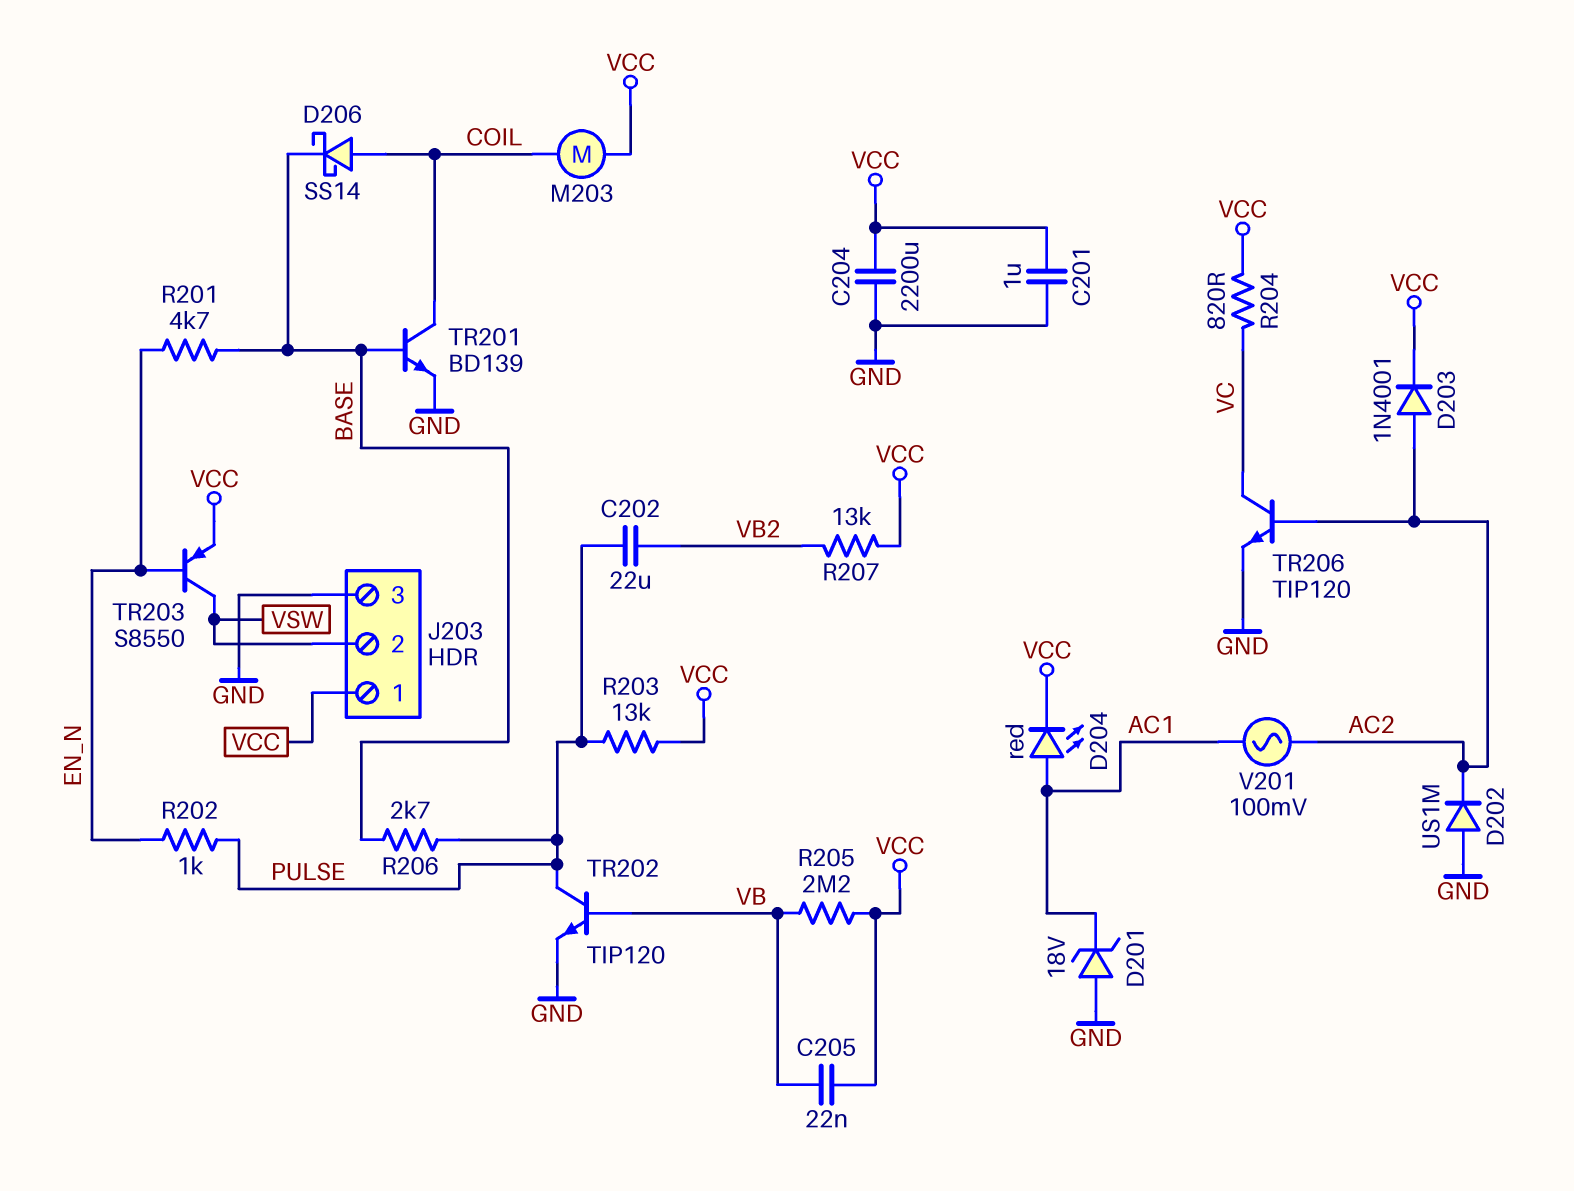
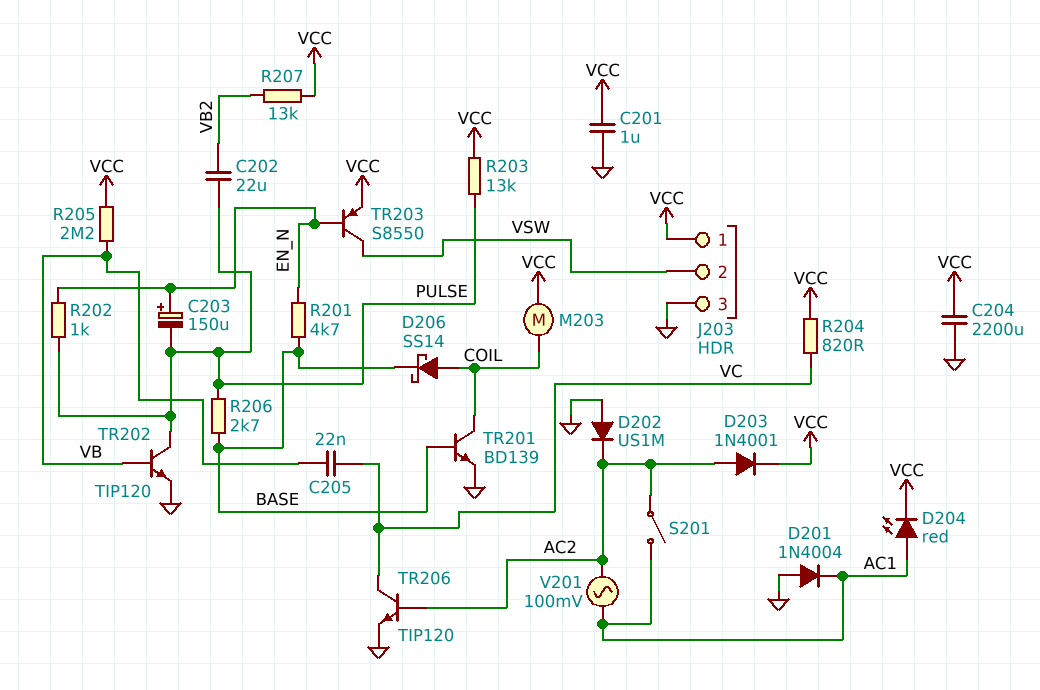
C203: none -> 150uF (plus EN_N, minus PULSE)
C205: 22nF (VB, VCC) -> 22nF (VB, VC)
D201: zener 18V (A GND, K AC1) -> diode 1N4004 (A GND, K AC1)
S201: none -> switch (AC1, AC2)

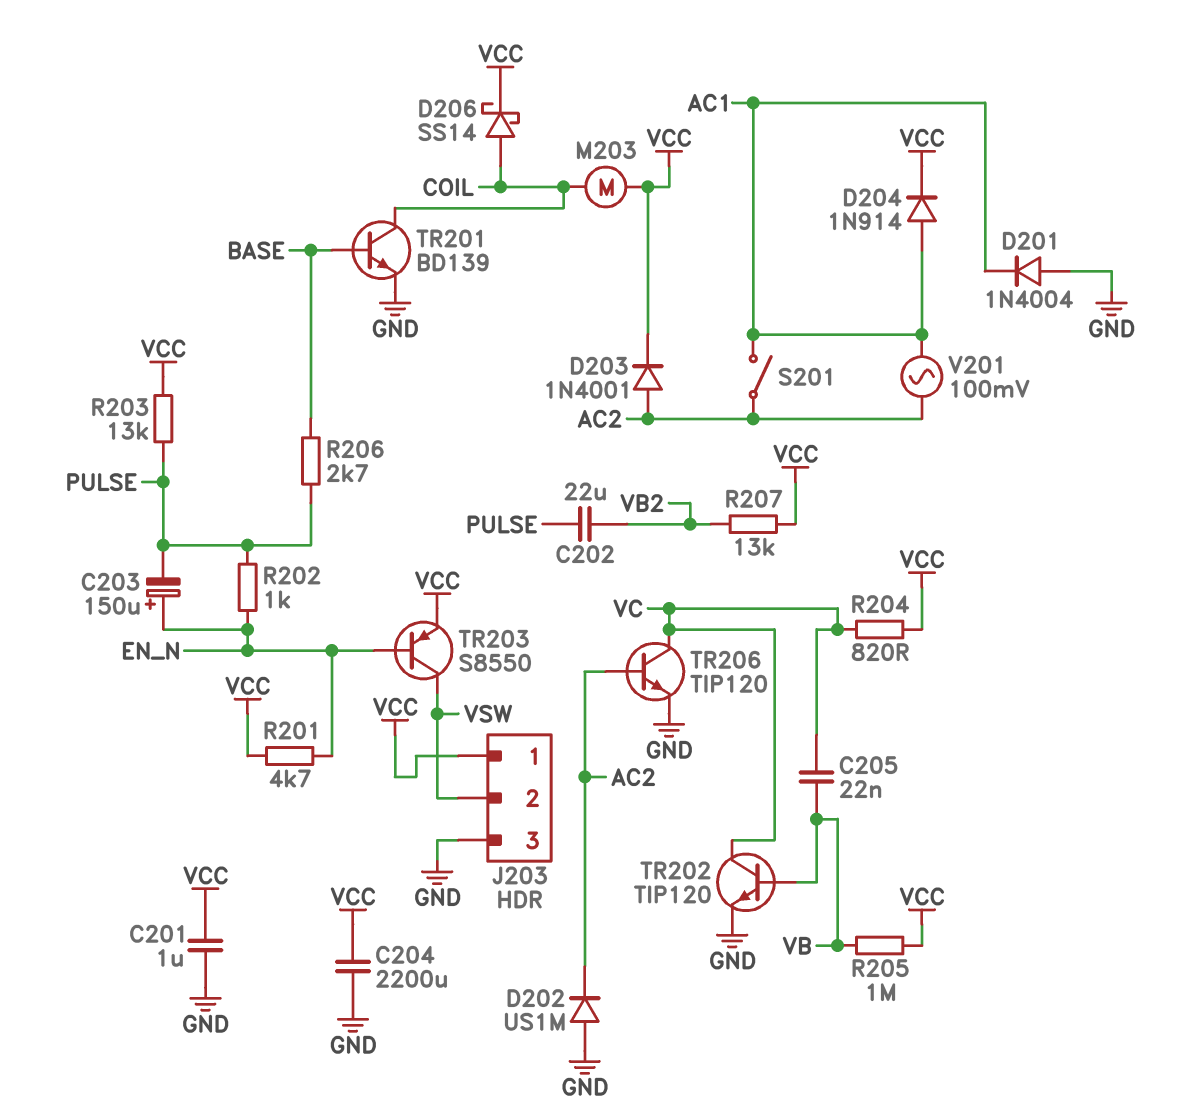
D204: LED red (A AC1, K VCC) -> diode 1N914 (A AC1, K VCC)
D206: schottky SS14 (A COIL, K BASE) -> schottky SS14 (A COIL, K VCC)
R201: 4.7k (BASE, EN_N) -> 4.7k (EN_N, VCC)
R205: 2.2M (VB, VCC) -> 1M (VB, VCC)
TR202: NPN TIP120 (B VB, C PULSE, E GND) -> NPN TIP120 (B VB, C VC, E GND)

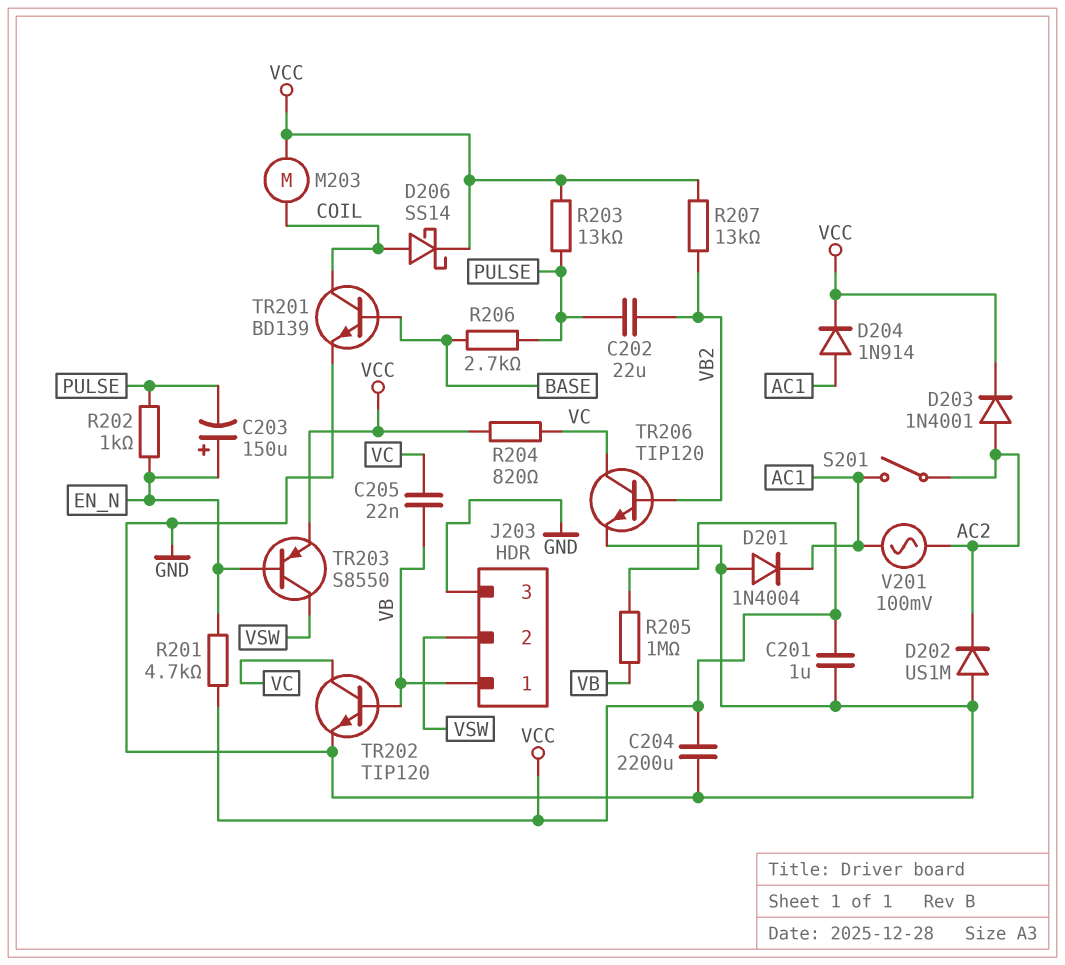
J203 pin 1: VCC -> VB
TR206: NPN TIP120 (B AC2, C VC, E GND) -> NPN TIP120 (B VB2, C VC, E GND)

